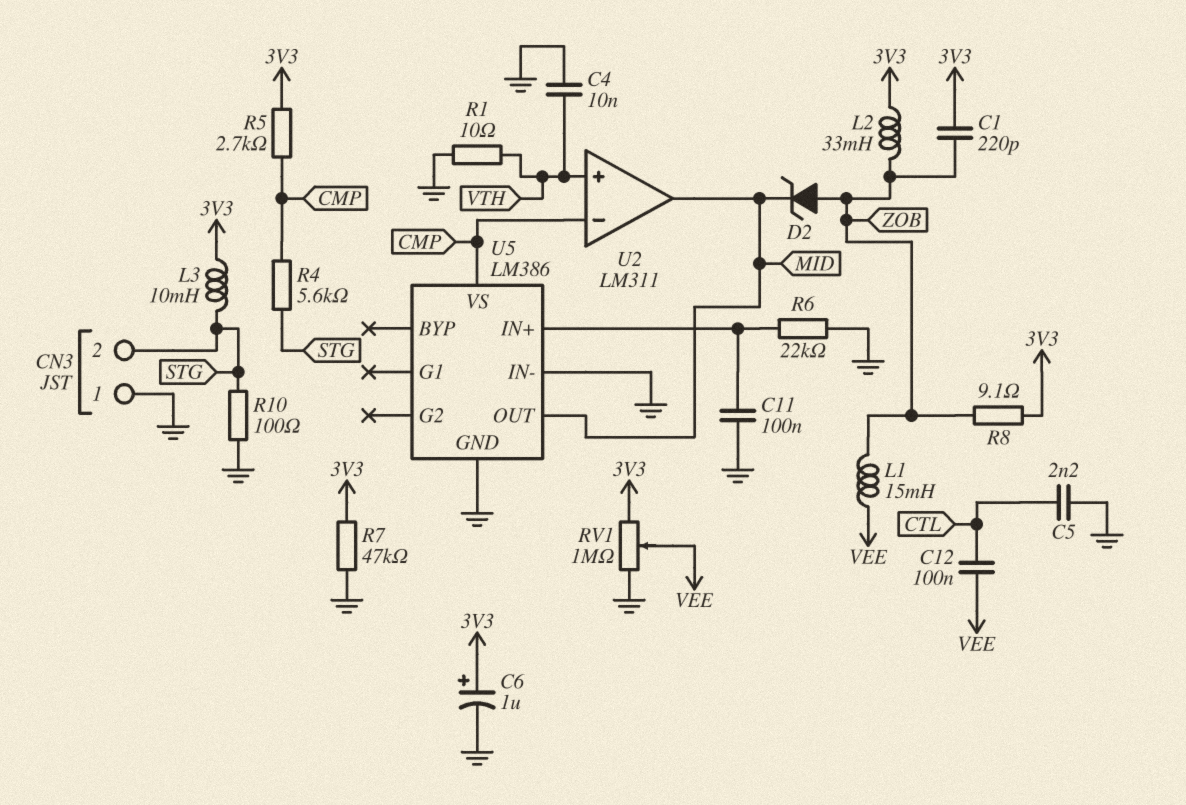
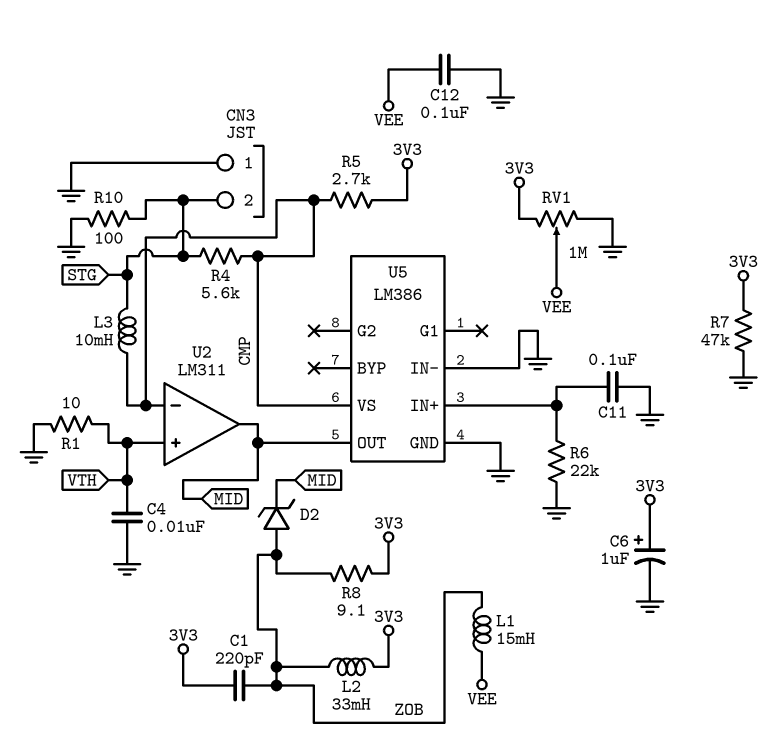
C5: 2.2nF (CTL, GND) -> none
C12: 100nF (CTL, VEE) -> 100nF (GND, VEE)
L3: 10mH (3V3, STG) -> 10mH (CMP, STG)

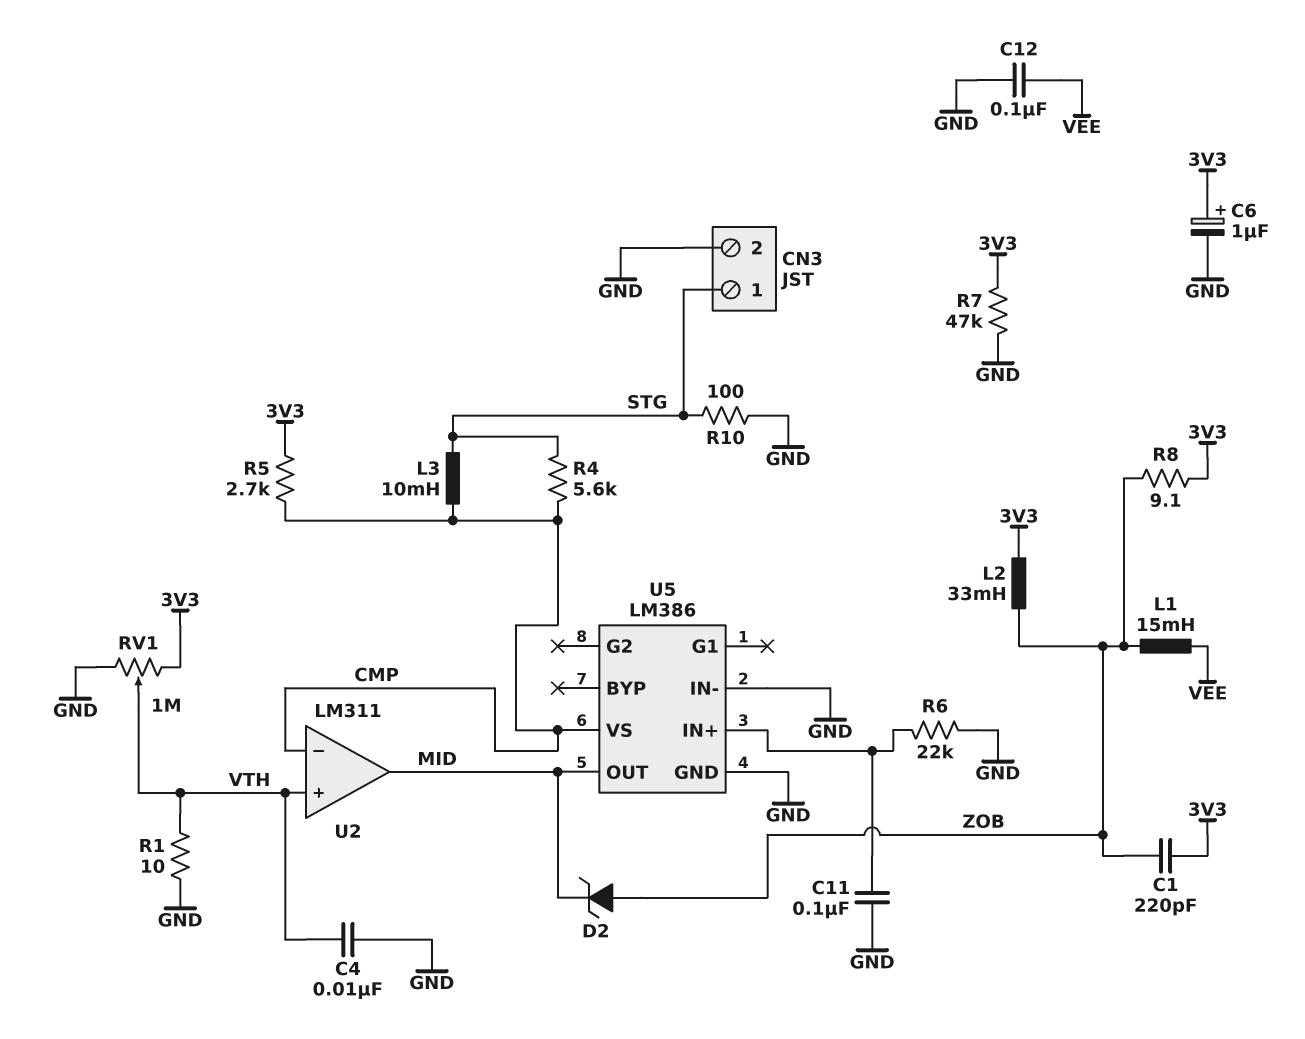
CN3 pin 1: GND -> STG
CN3 pin 2: STG -> GND
RV1: 1M (3V3, GND, wiper VEE) -> 1M (3V3, GND, wiper VTH)

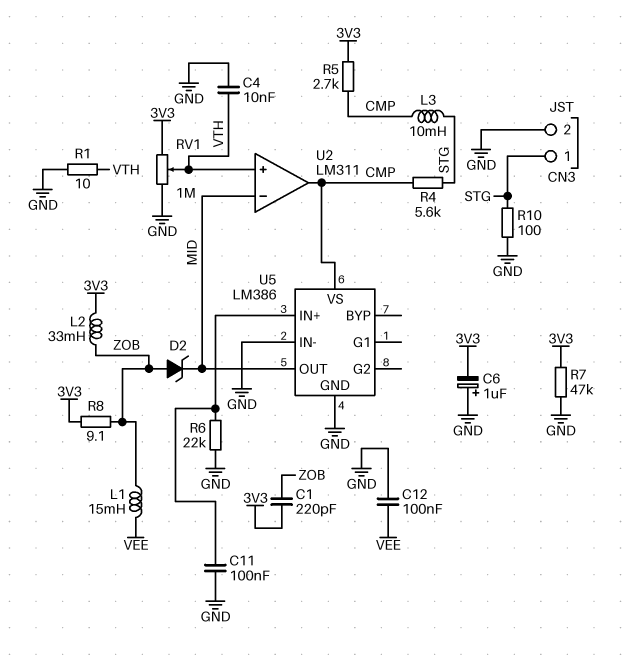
C6: 1uF (plus 3V3, minus GND) -> 1uF (plus GND, minus 3V3)
U2 pin in-: CMP -> MID
U2 pin out: MID -> CMP

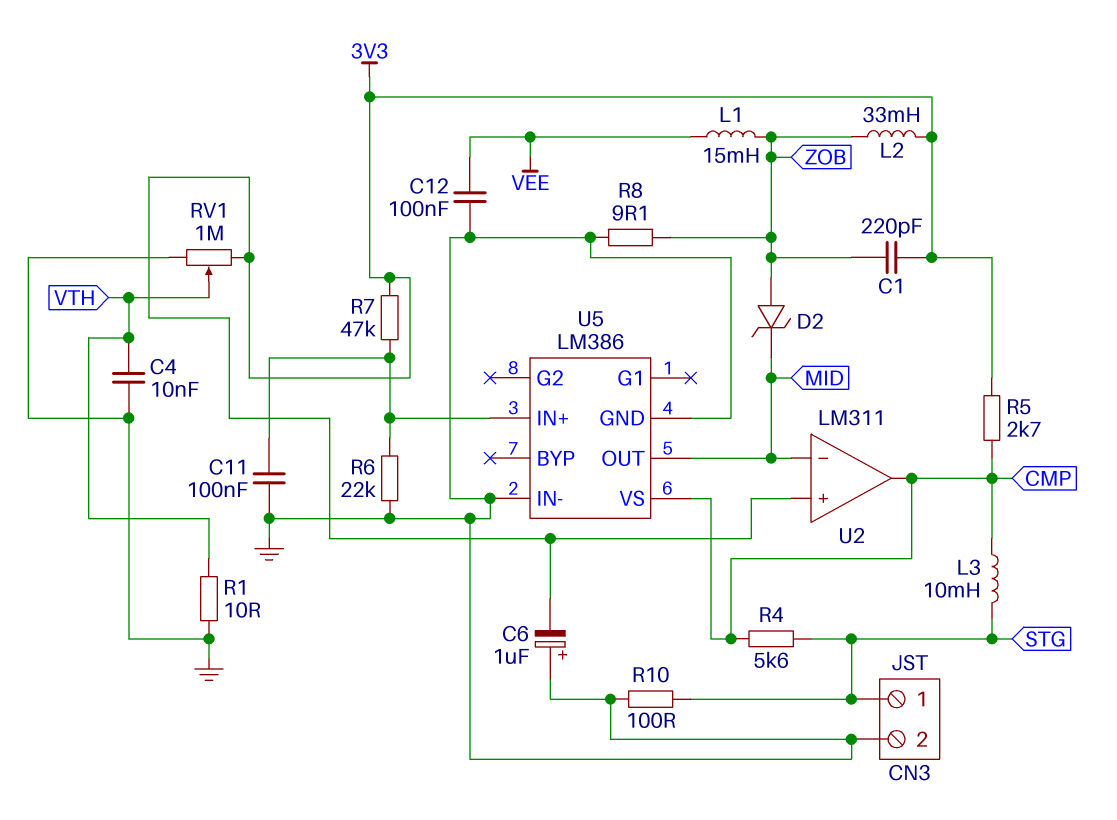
R7: 47k (3V3, GND) -> 47k (3V3, U5/IN+)
R8: 9.1 (3V3, ZOB) -> 9.1 (GND, ZOB)
U2 pin in+: VTH -> 3V3

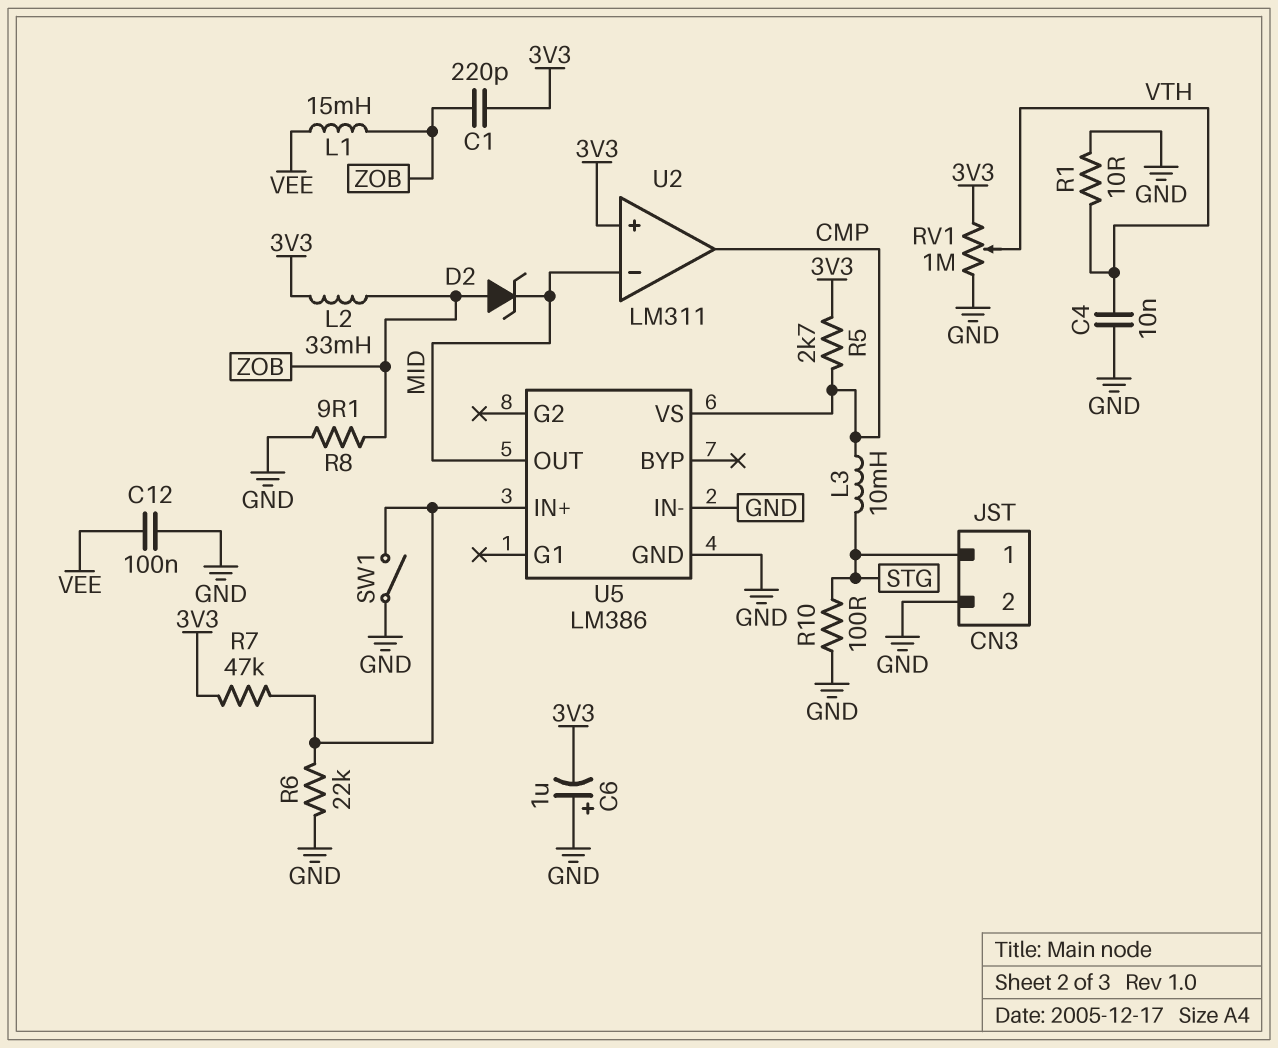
C11: 100nF (GND, U5/IN+) -> none
R4: 5.6k (CMP, STG) -> none
SW1: none -> switch (GND, U5/IN+)

